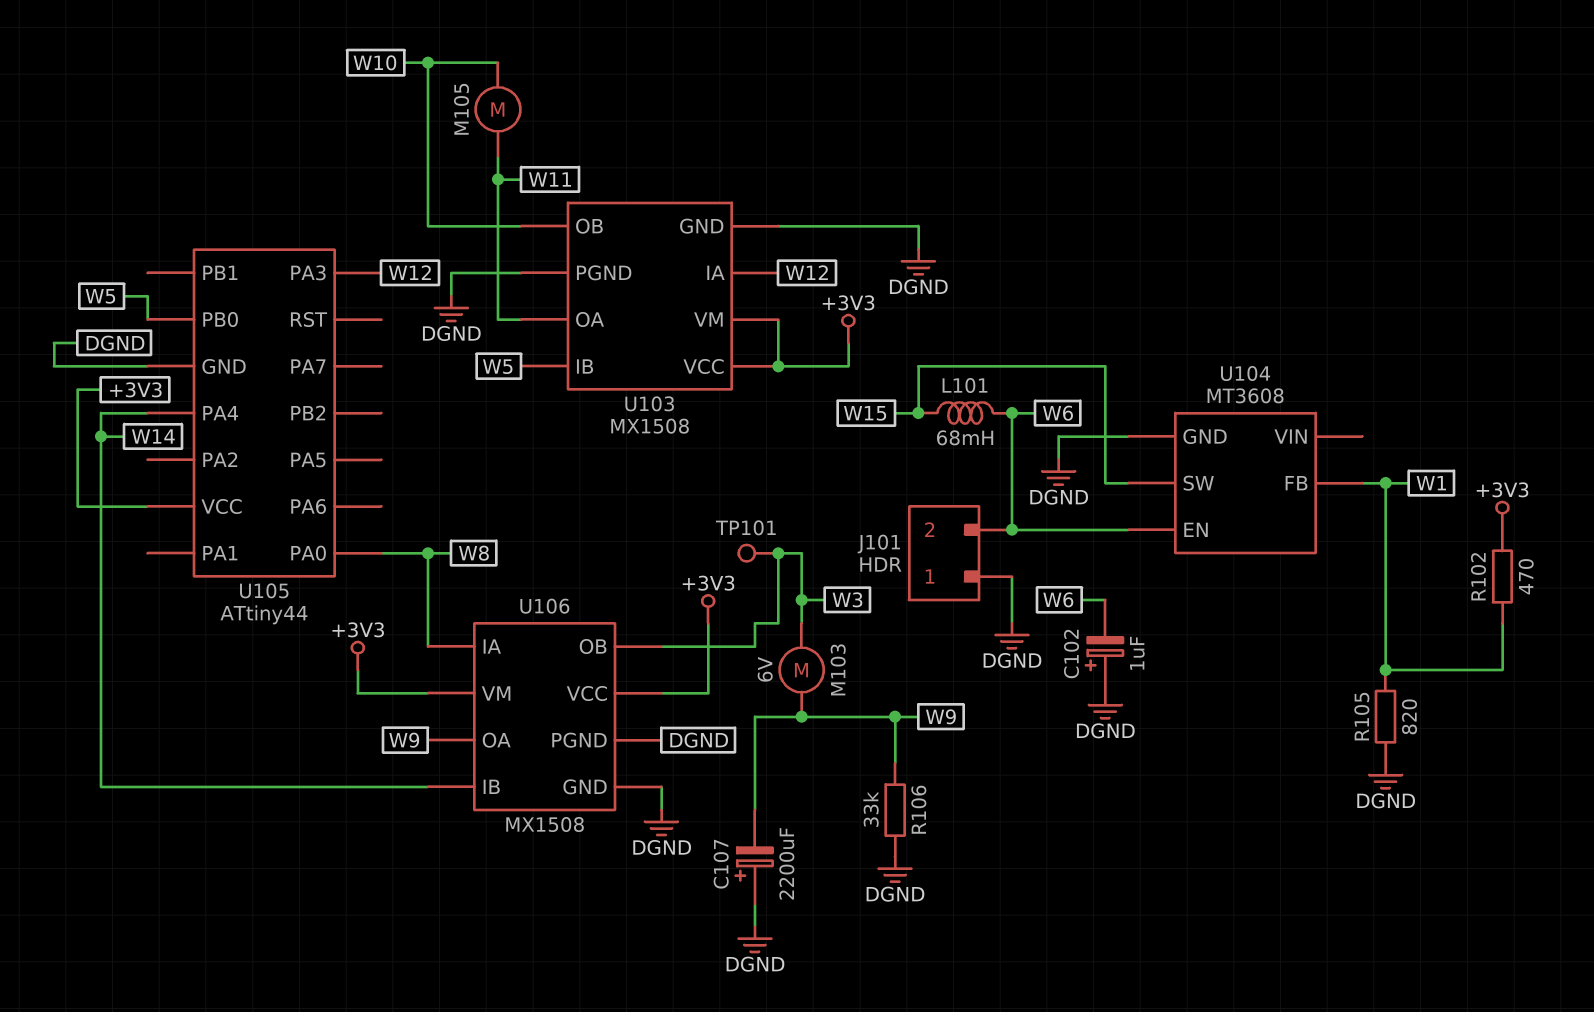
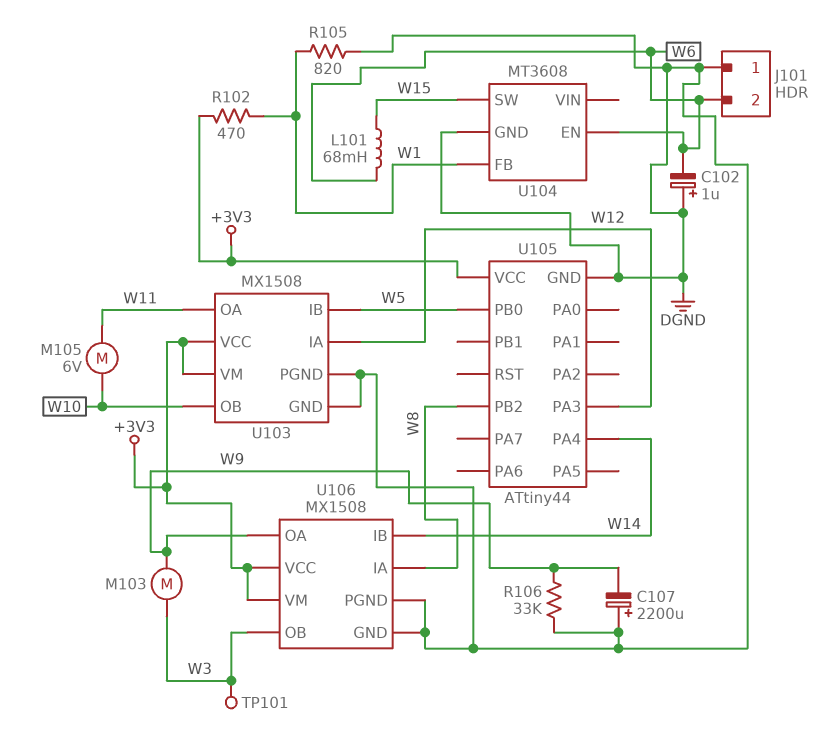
M103: motor 6V (W3, W9) -> motor (W3, W9)
M105: motor (W10, W11) -> motor 6V (W10, W11)
U105 pin PA0: W8 -> none
U105 pin PB2: none -> W8

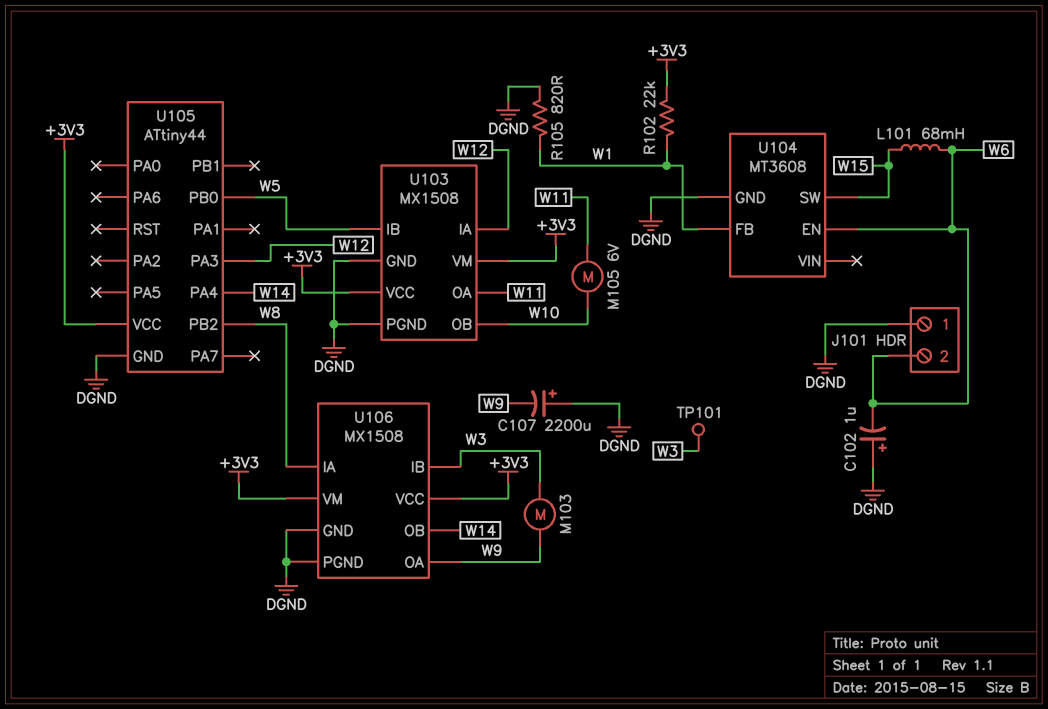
R102: 470 (+3V3, W1) -> 22k (+3V3, W1)
R106: 33k (DGND, W9) -> none
U106 pin IB: W14 -> W3
U106 pin OB: W3 -> W14

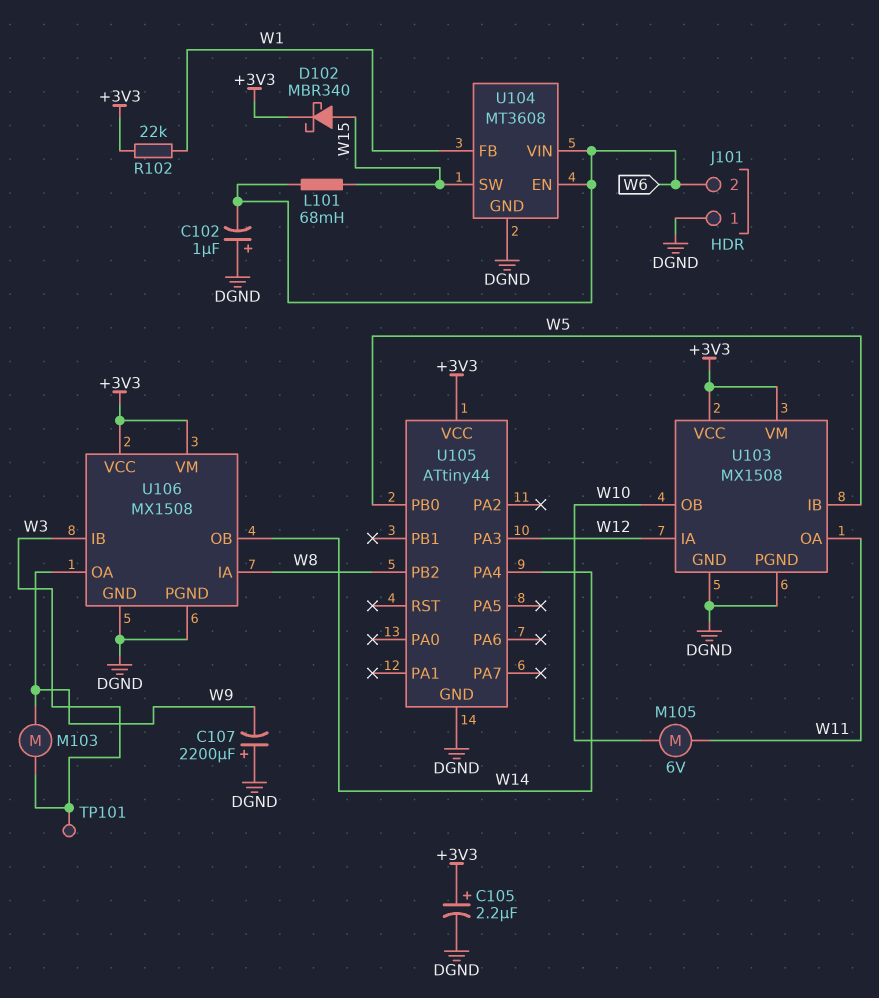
C105: none -> 2.2uF (plus +3V3, minus DGND)
D102: none -> schottky MBR340 (A W15, K +3V3)
R105: 820 (DGND, W1) -> none
U104 pin VIN: none -> W6

